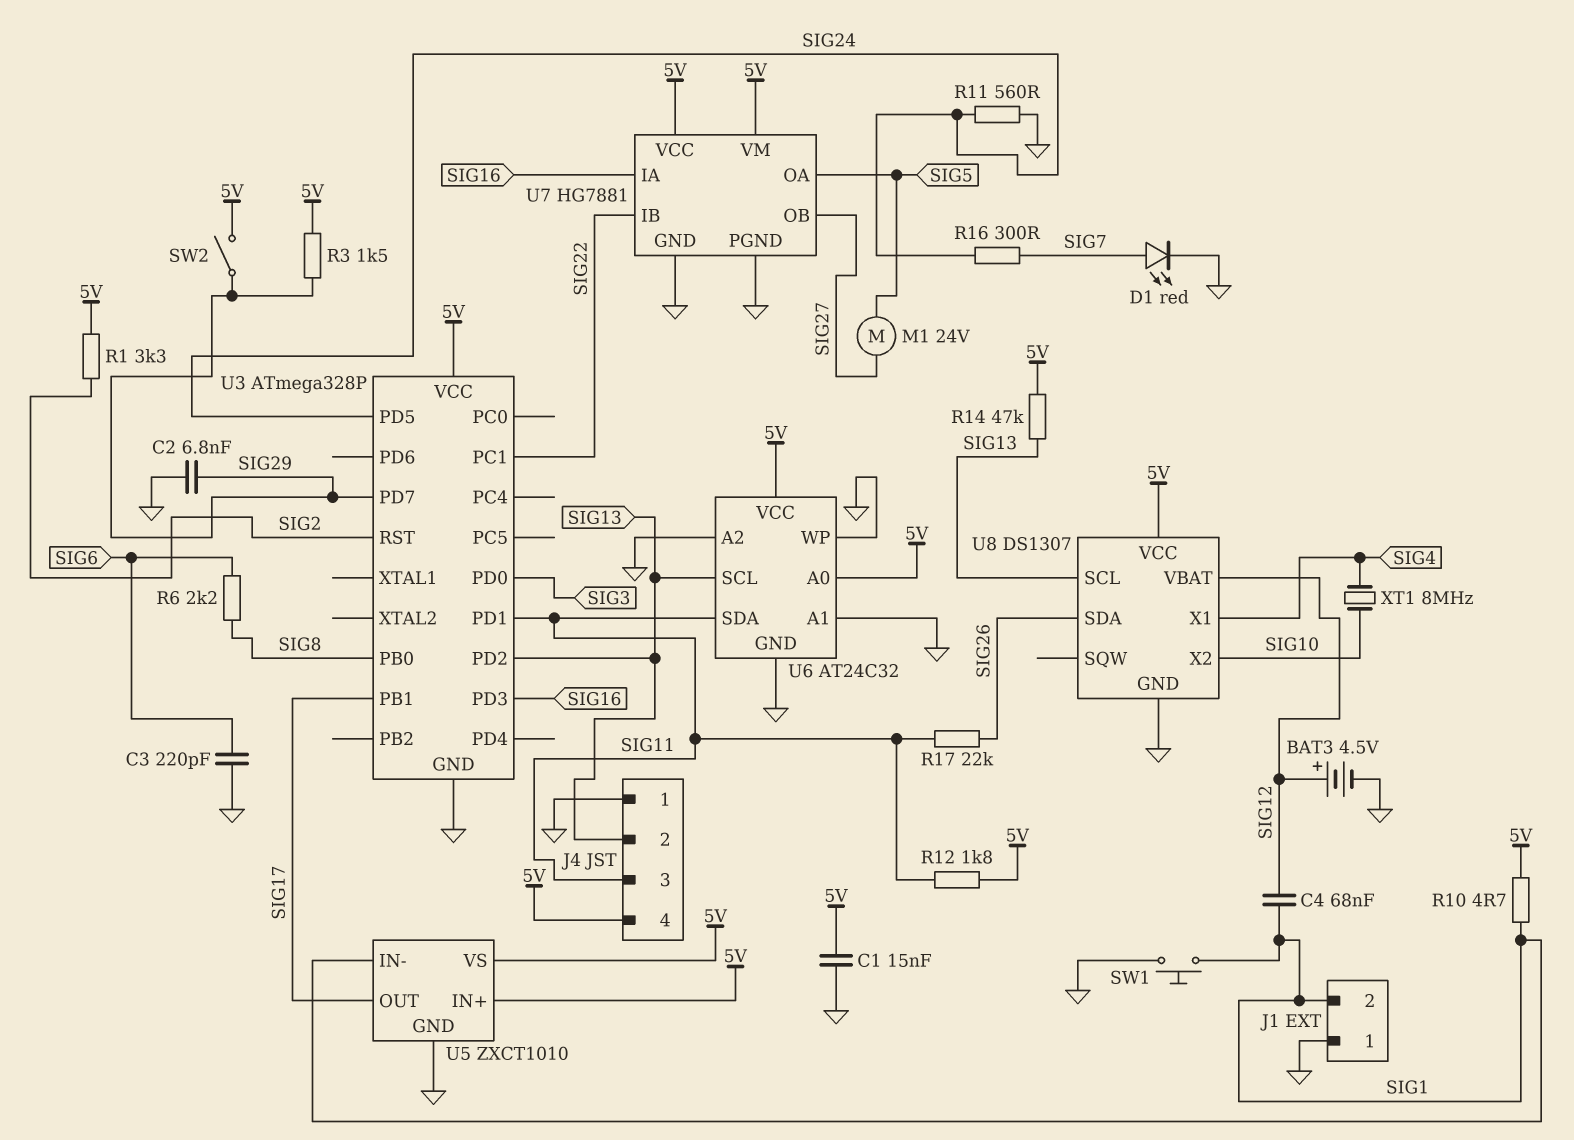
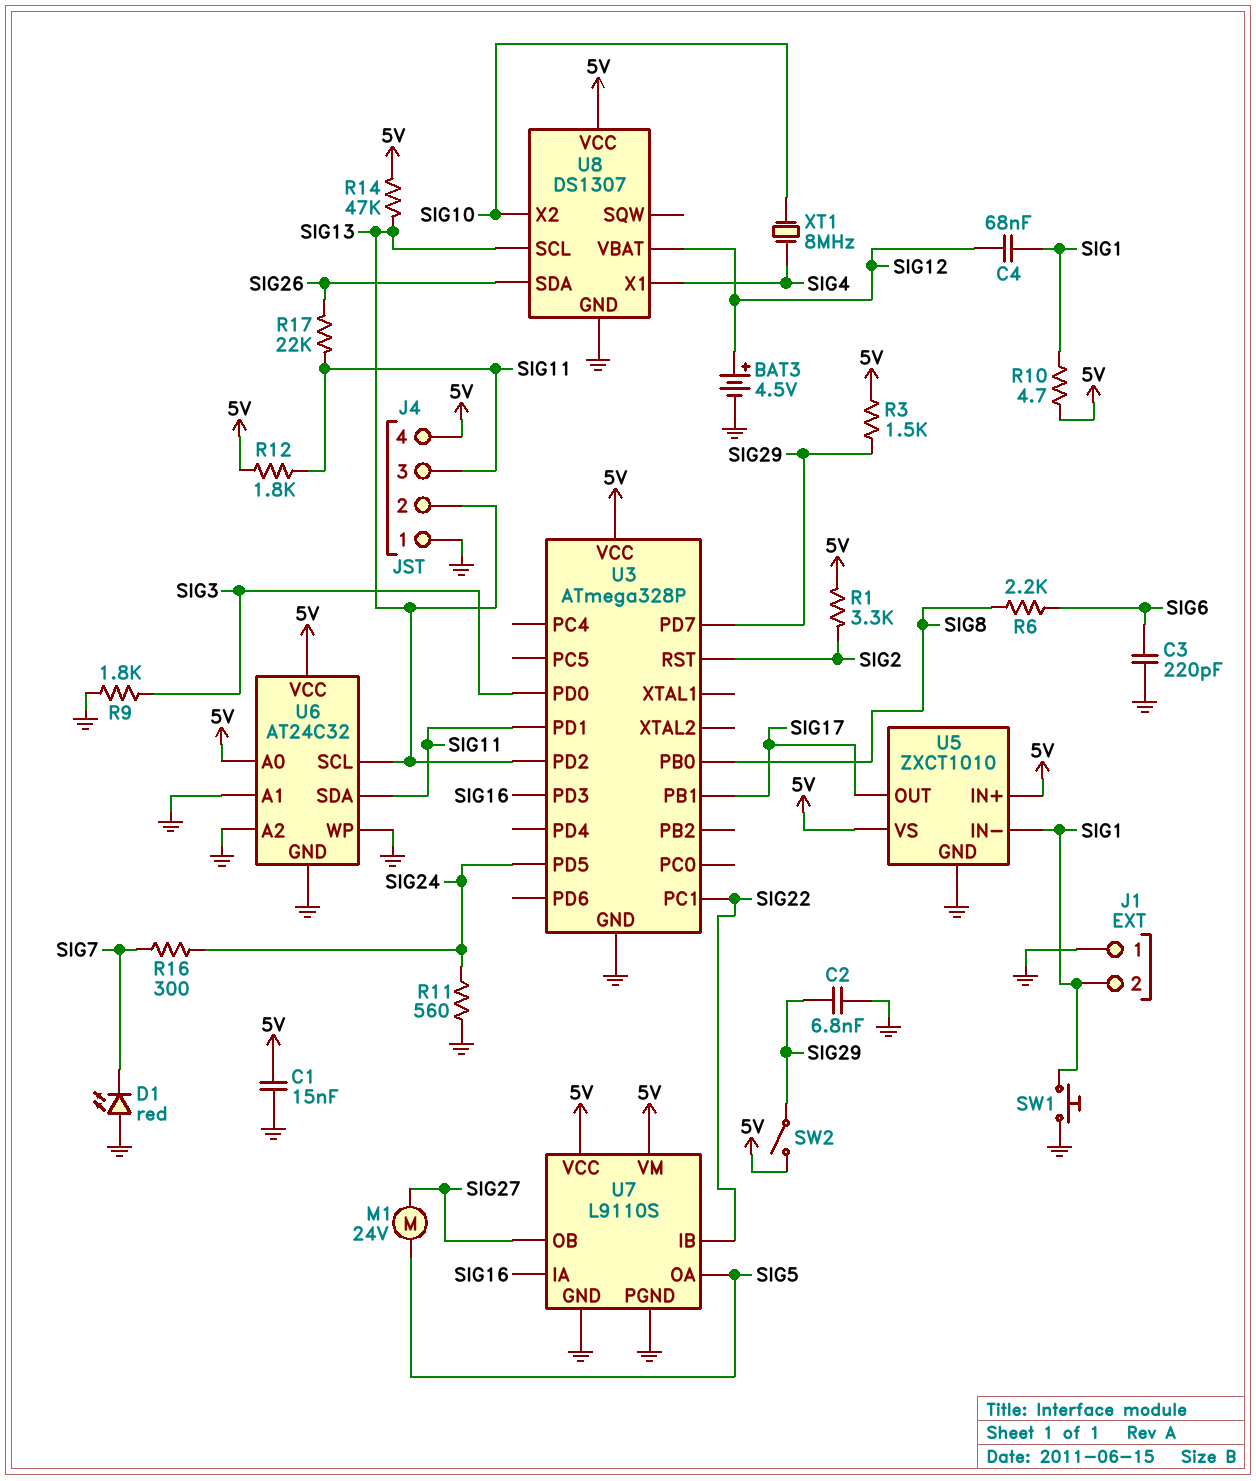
D1: LED red (A SIG7, K GND) -> LED red (A GND, K SIG7)
R9: none -> 1.8k (GND, SIG3)
U7: HG7881 -> L9110S

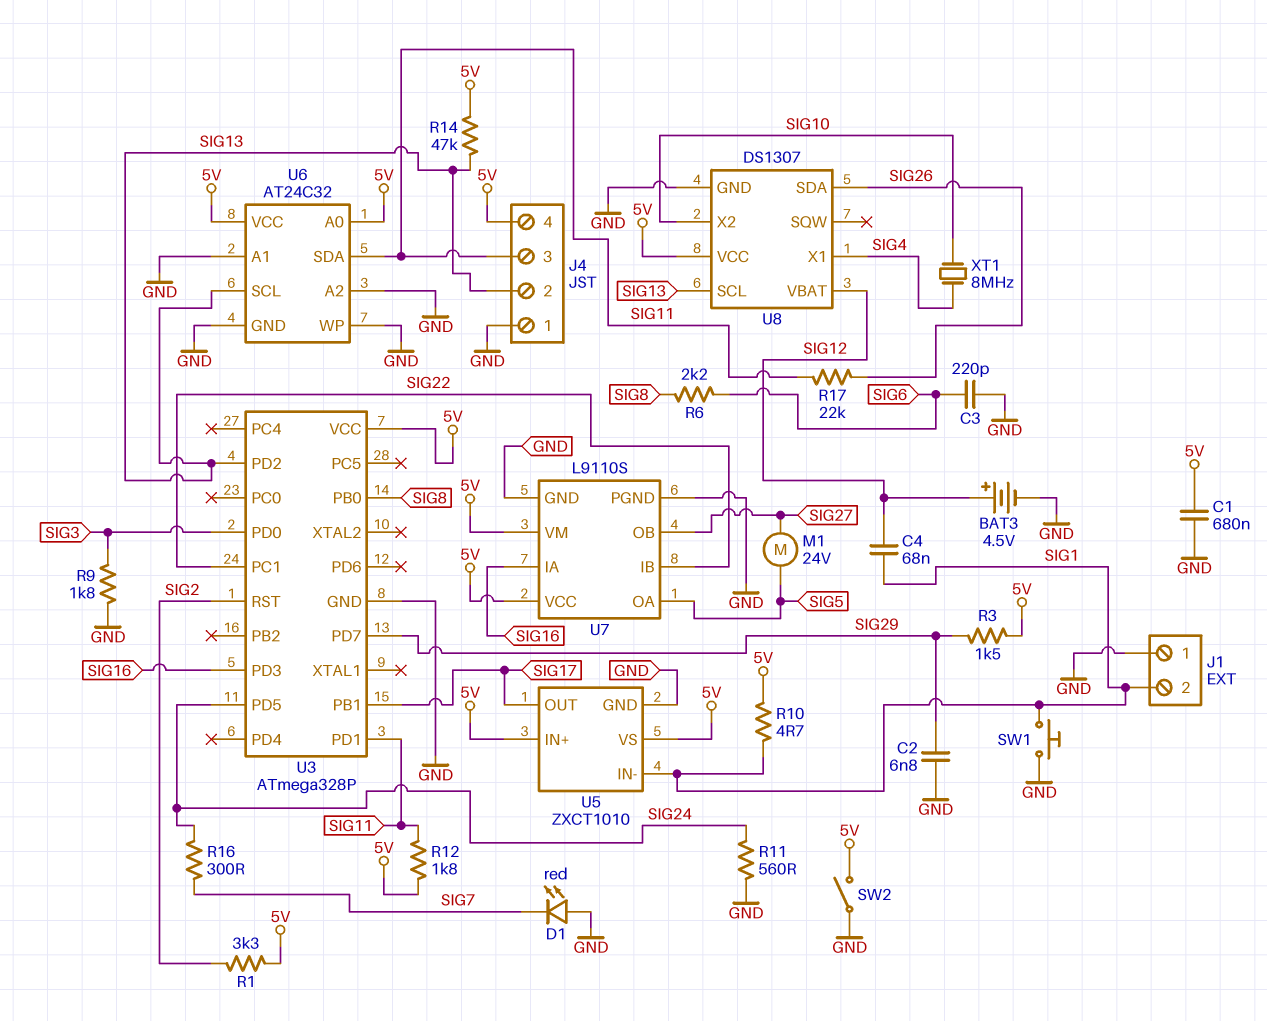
C1: 15nF (5V, GND) -> 680nF (5V, GND)
SW2: switch (5V, SIG29) -> switch (5V, GND)

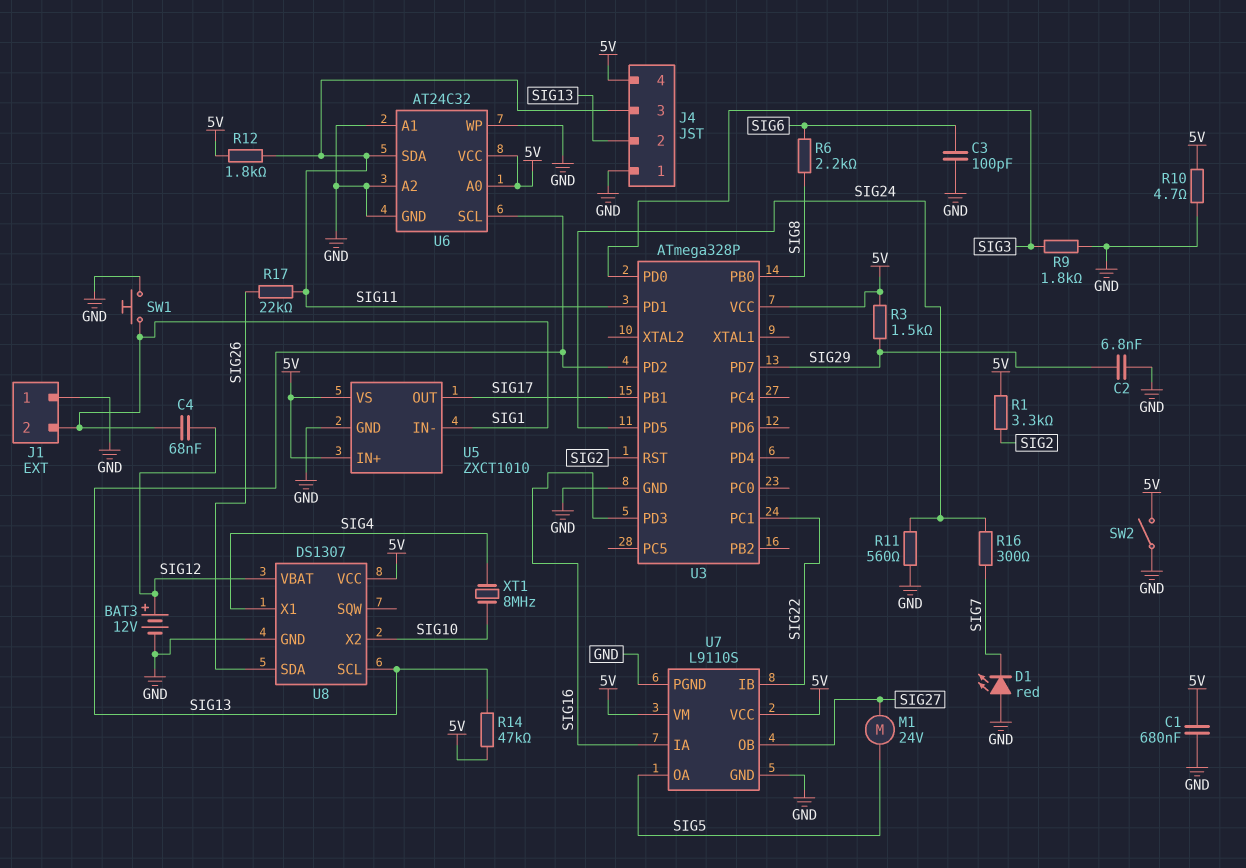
BAT3: 4.5V (plus SIG12, minus GND) -> 12V (plus SIG12, minus GND)
C3: 220pF (GND, SIG6) -> 100pF (GND, SIG6)
R10: 4.7 (5V, SIG1) -> 4.7 (5V, GND)

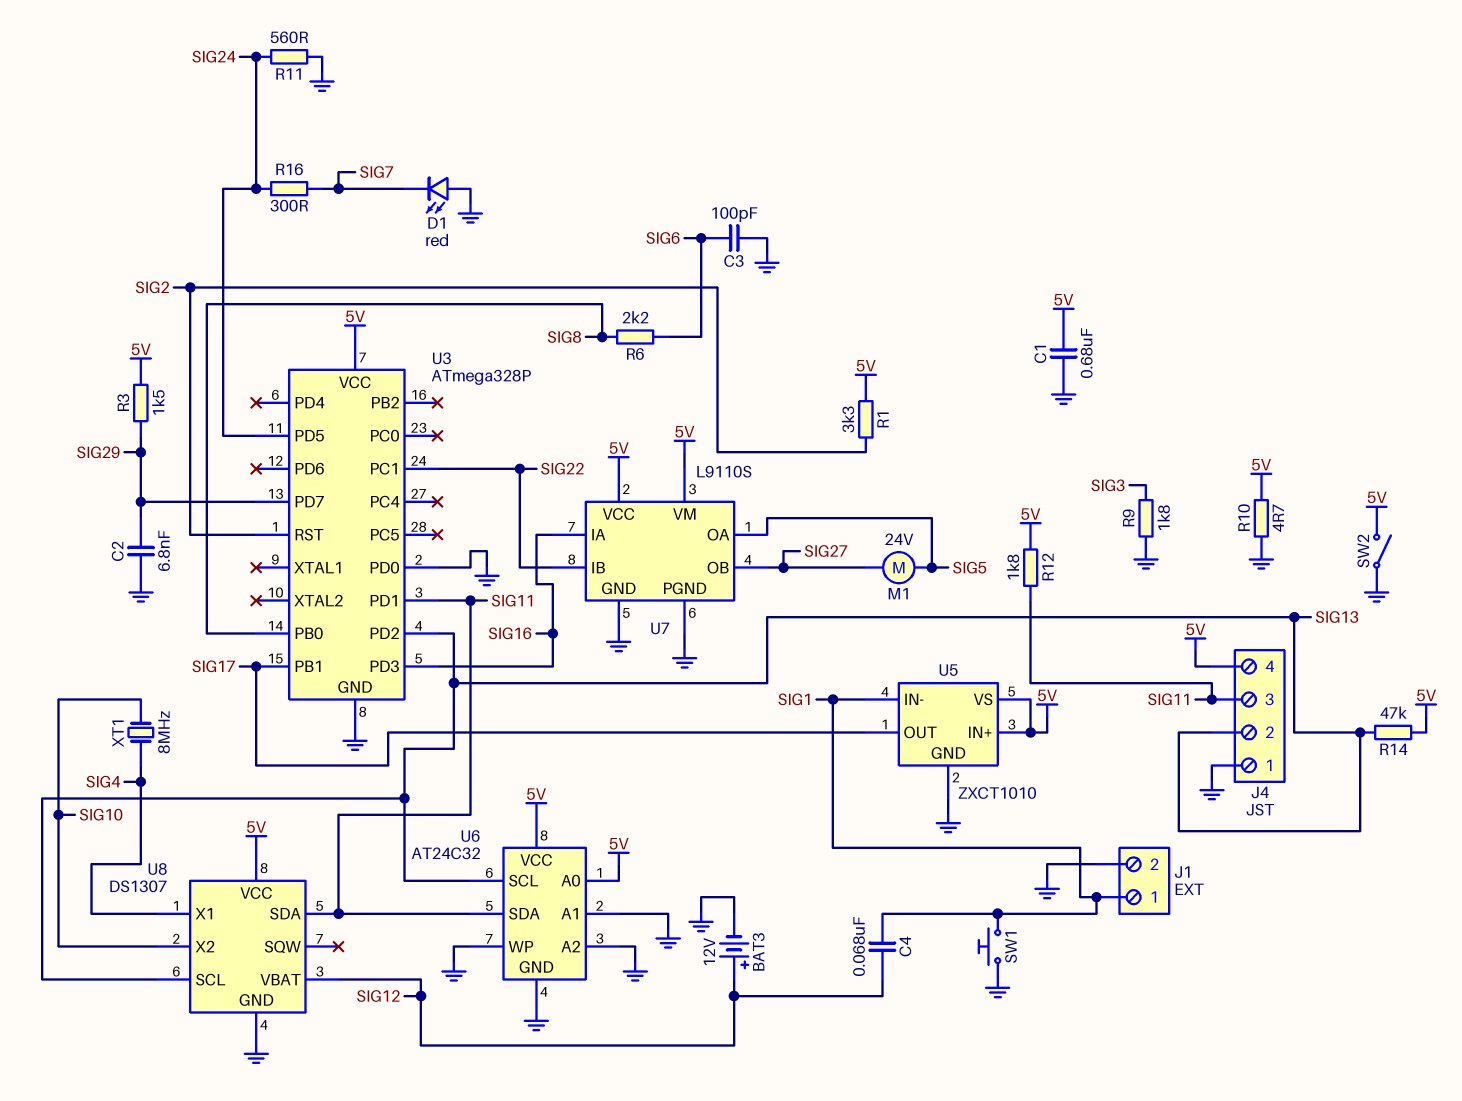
J1 pin 1: GND -> SIG1
J1 pin 2: SIG1 -> GND
R17: 22k (SIG11, SIG26) -> none
U3 pin PD0: SIG3 -> GND
U8 pin SDA: SIG26 -> SIG11

